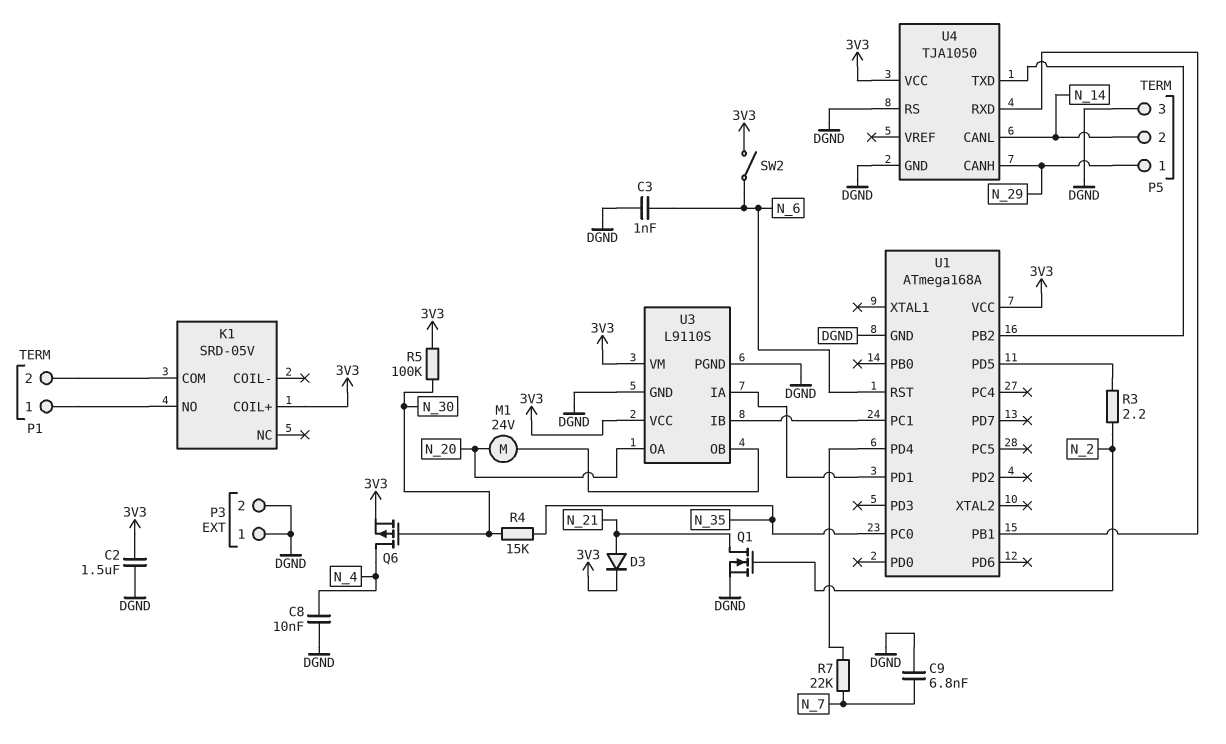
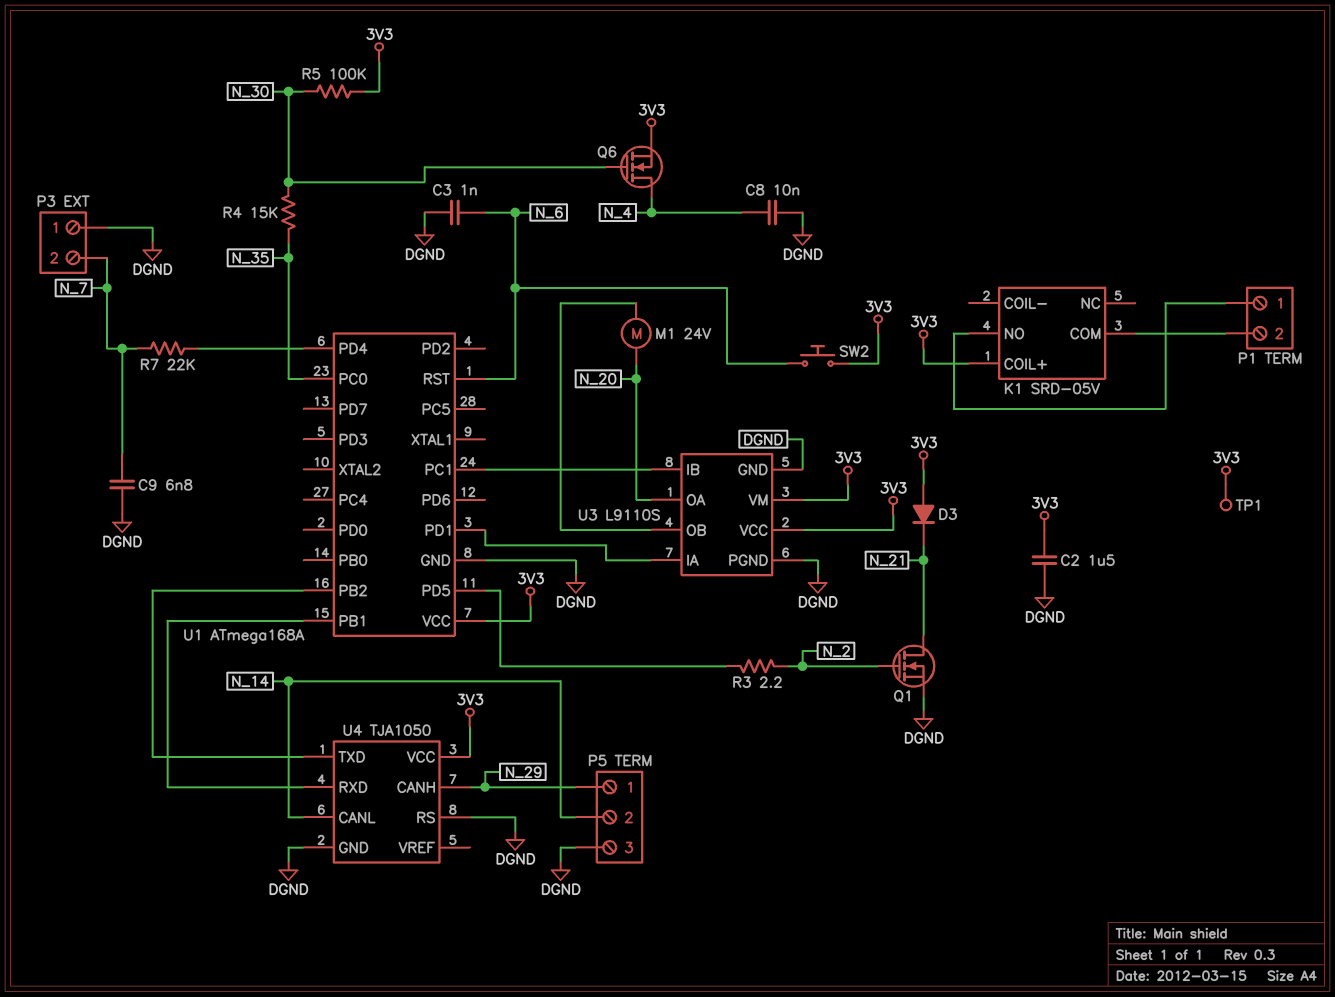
D3: diode (A N_21, K 3V3) -> diode (A 3V3, K N_21)
P3 pin 2: DGND -> N_7
Q6: PMOS (G N_30, D N_4, S 3V3) -> NMOS (G N_30, D N_4, S 3V3)
SW2: switch (3V3, N_6) -> button (3V3, N_6)
TP1: none -> test point (3V3)

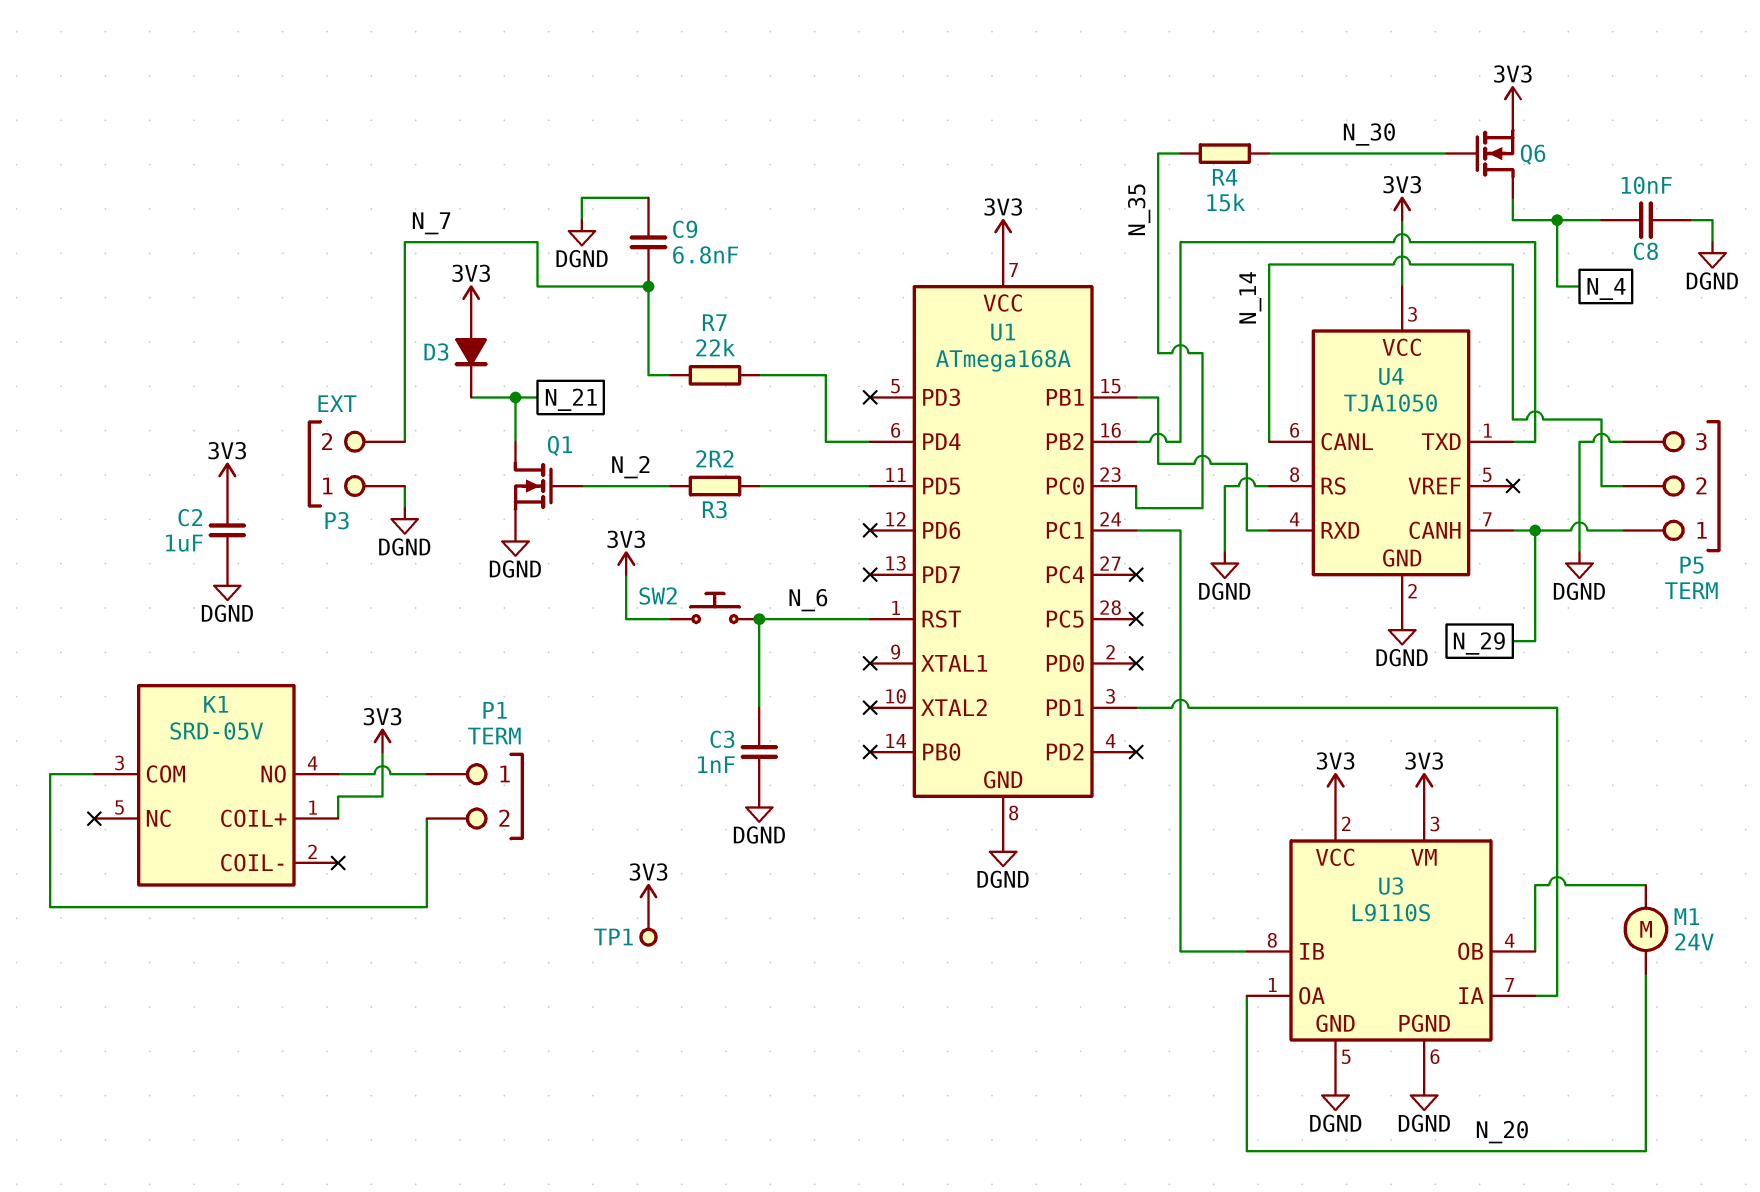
C2: 1.5uF (3V3, DGND) -> 1uF (3V3, DGND)
R5: 100k (3V3, N_30) -> none

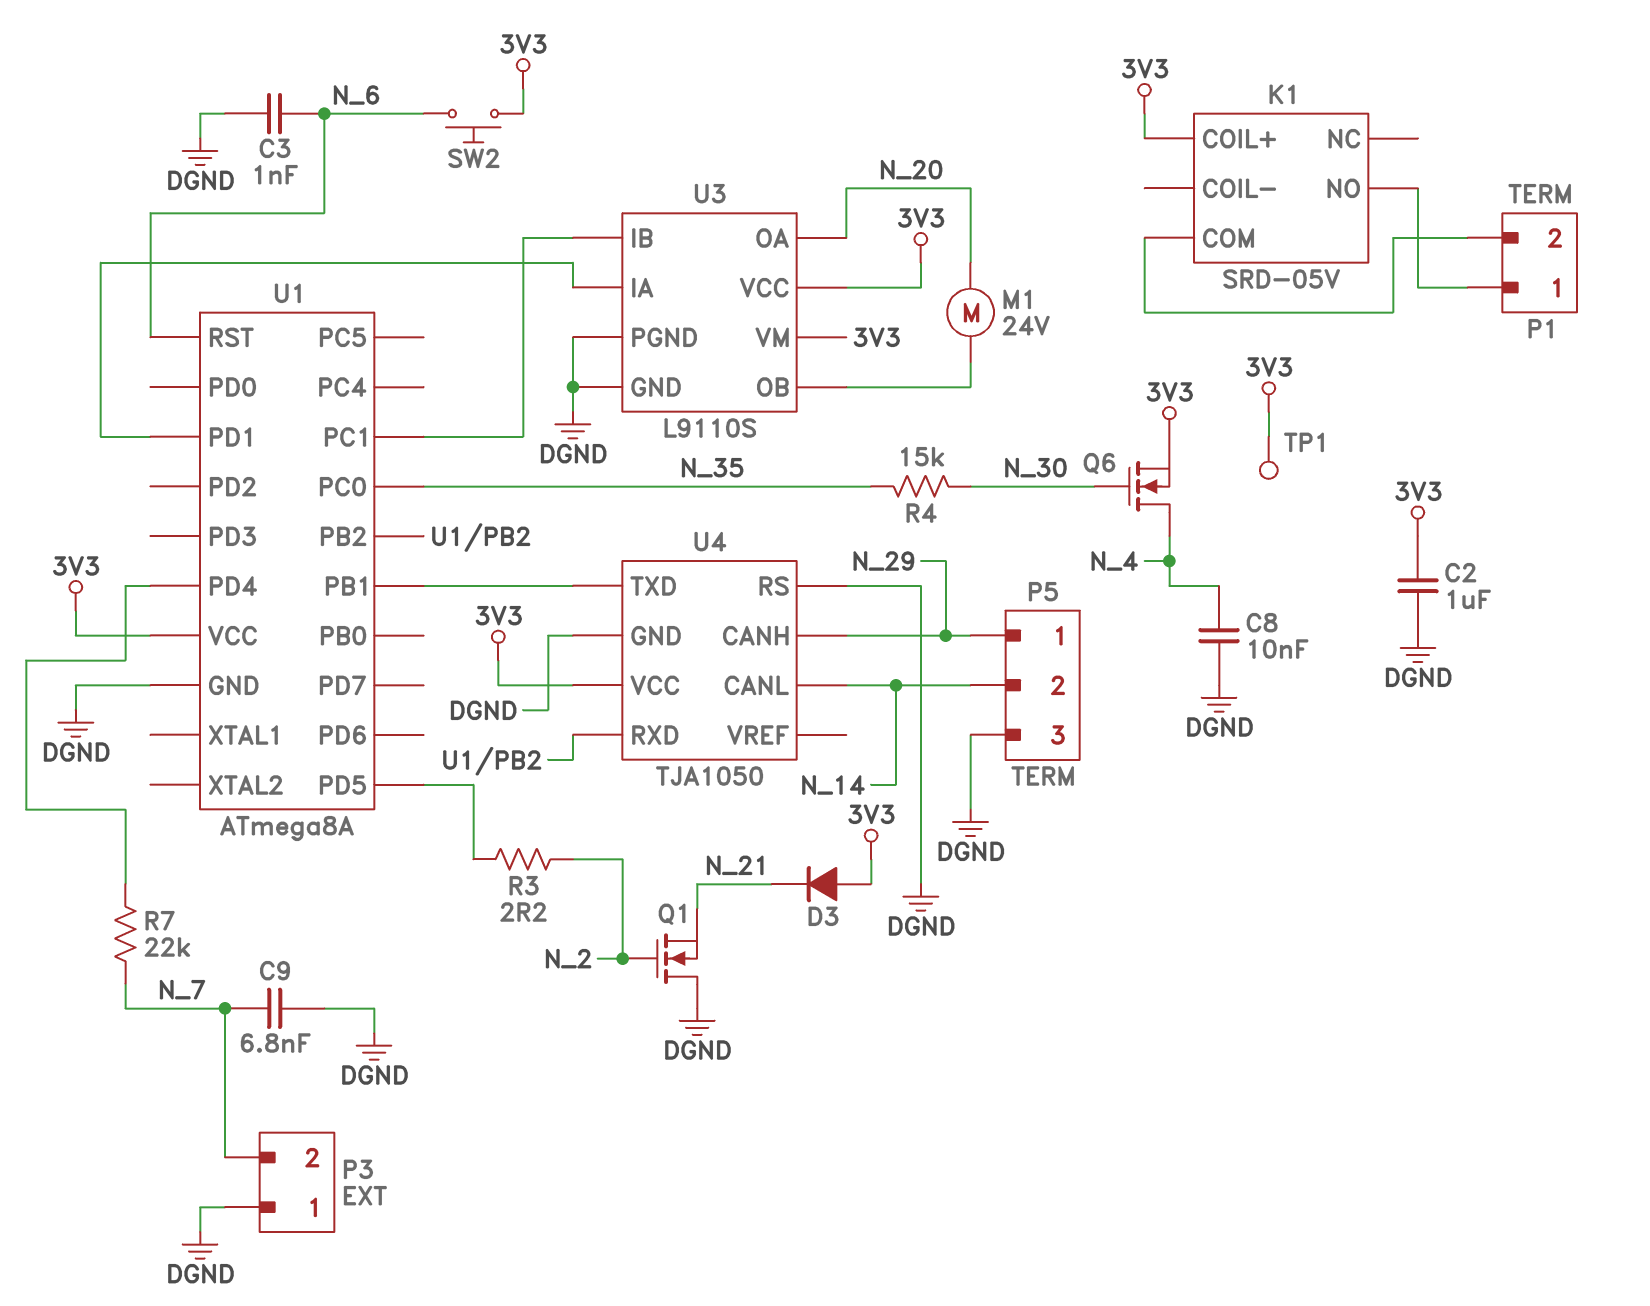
Q1: NMOS (G N_2, D N_21, S DGND) -> NMOS (G N_2, D DGND, S N_21)
U1: ATmega168A -> ATmega8A
U4 pin RXD: U1/PB1 -> U1/PB2
U4 pin TXD: U1/PB2 -> U1/PB1

